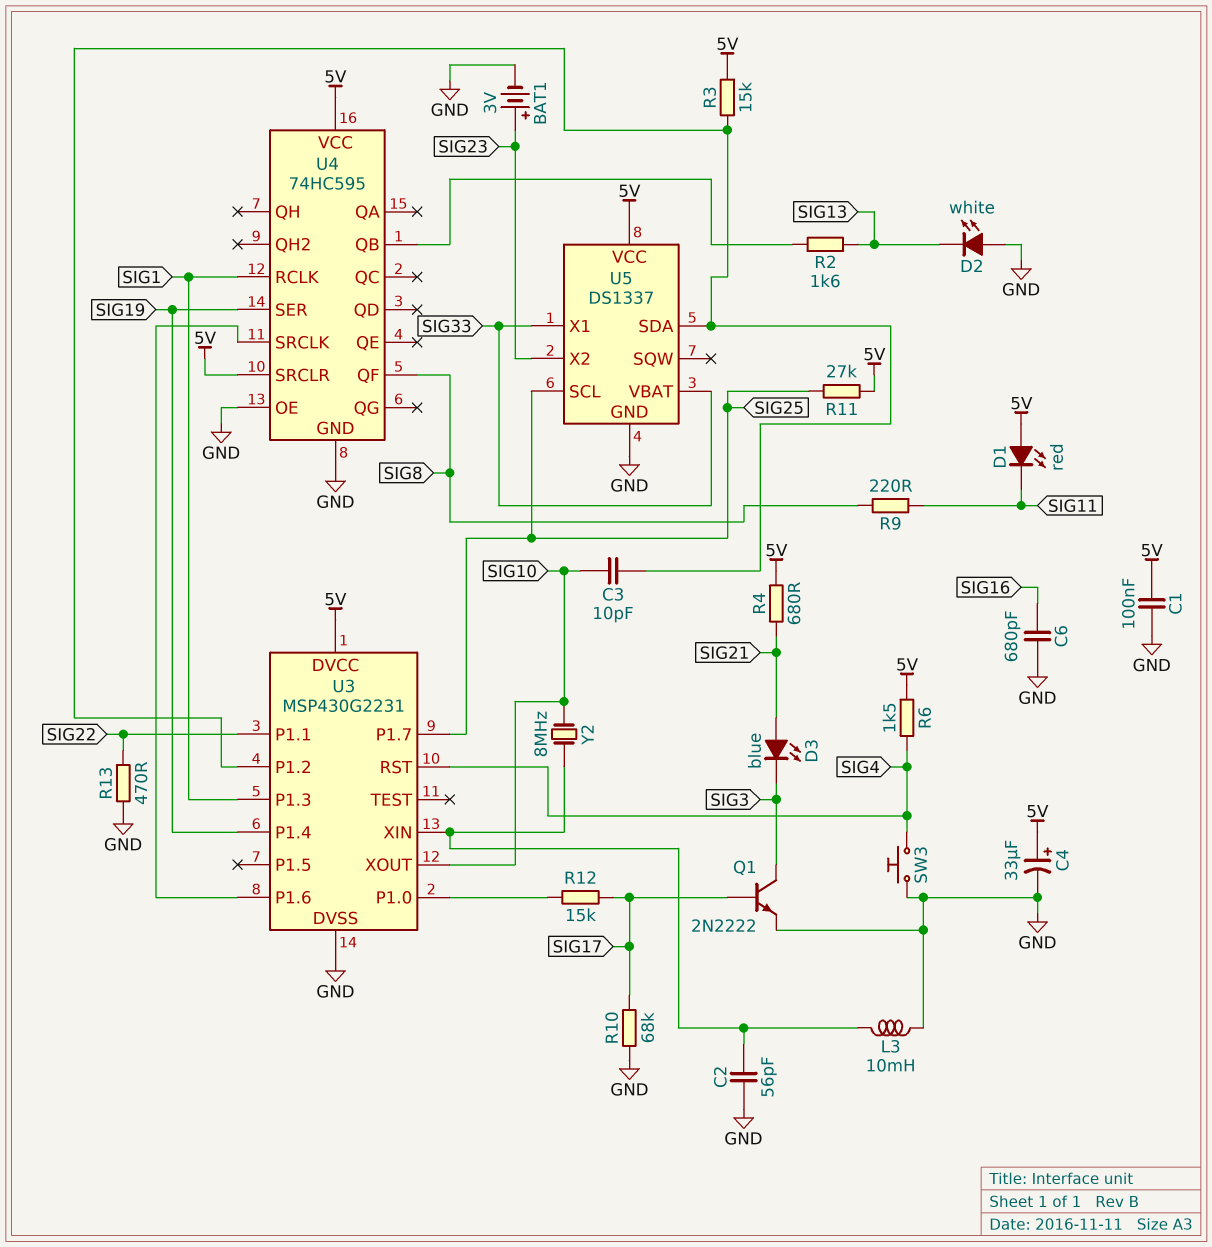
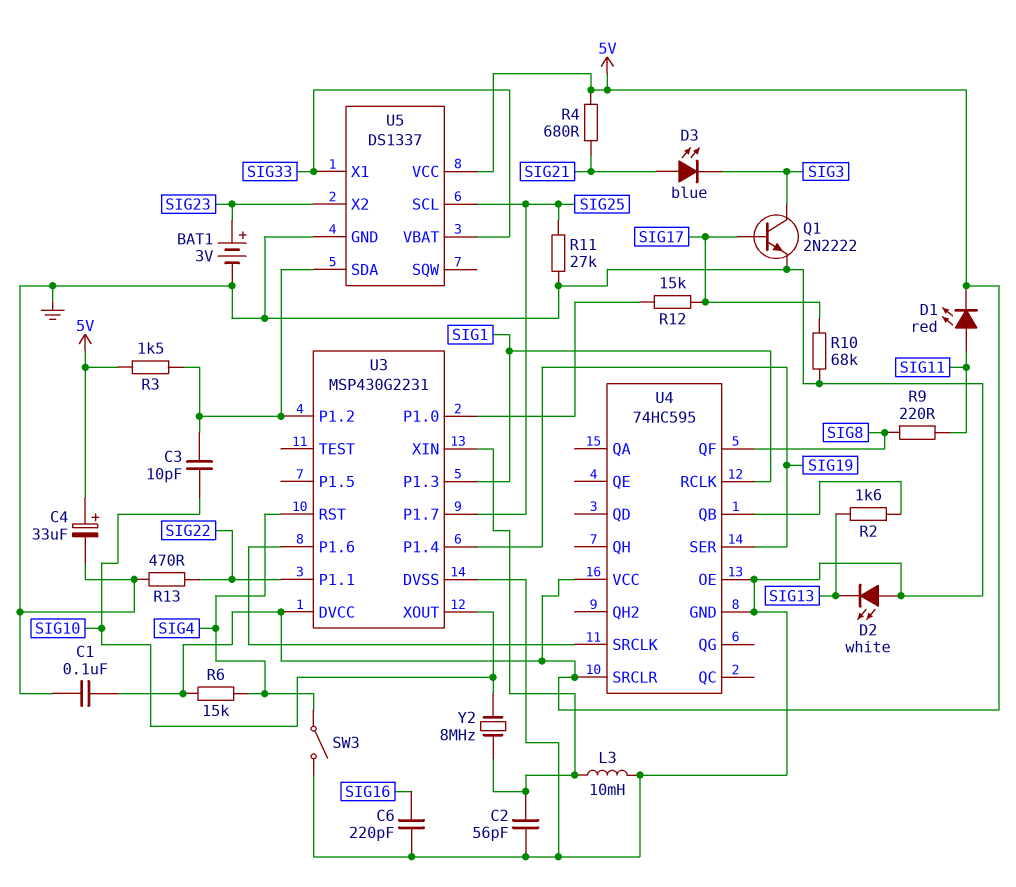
C6: 680pF (GND, SIG16) -> 220pF (GND, SIG16)
D1: LED red (A 5V, K SIG11) -> LED red (A SIG11, K 5V)
R3: 15k (5V, U3/P1.2) -> 1.5k (5V, U3/P1.2)
R6: 1.5k (5V, SIG4) -> 15k (5V, SIG4)
R11: 27k (5V, SIG25) -> 27k (GND, SIG25)
SW3: button (GND, SIG4) -> switch (GND, SIG4)

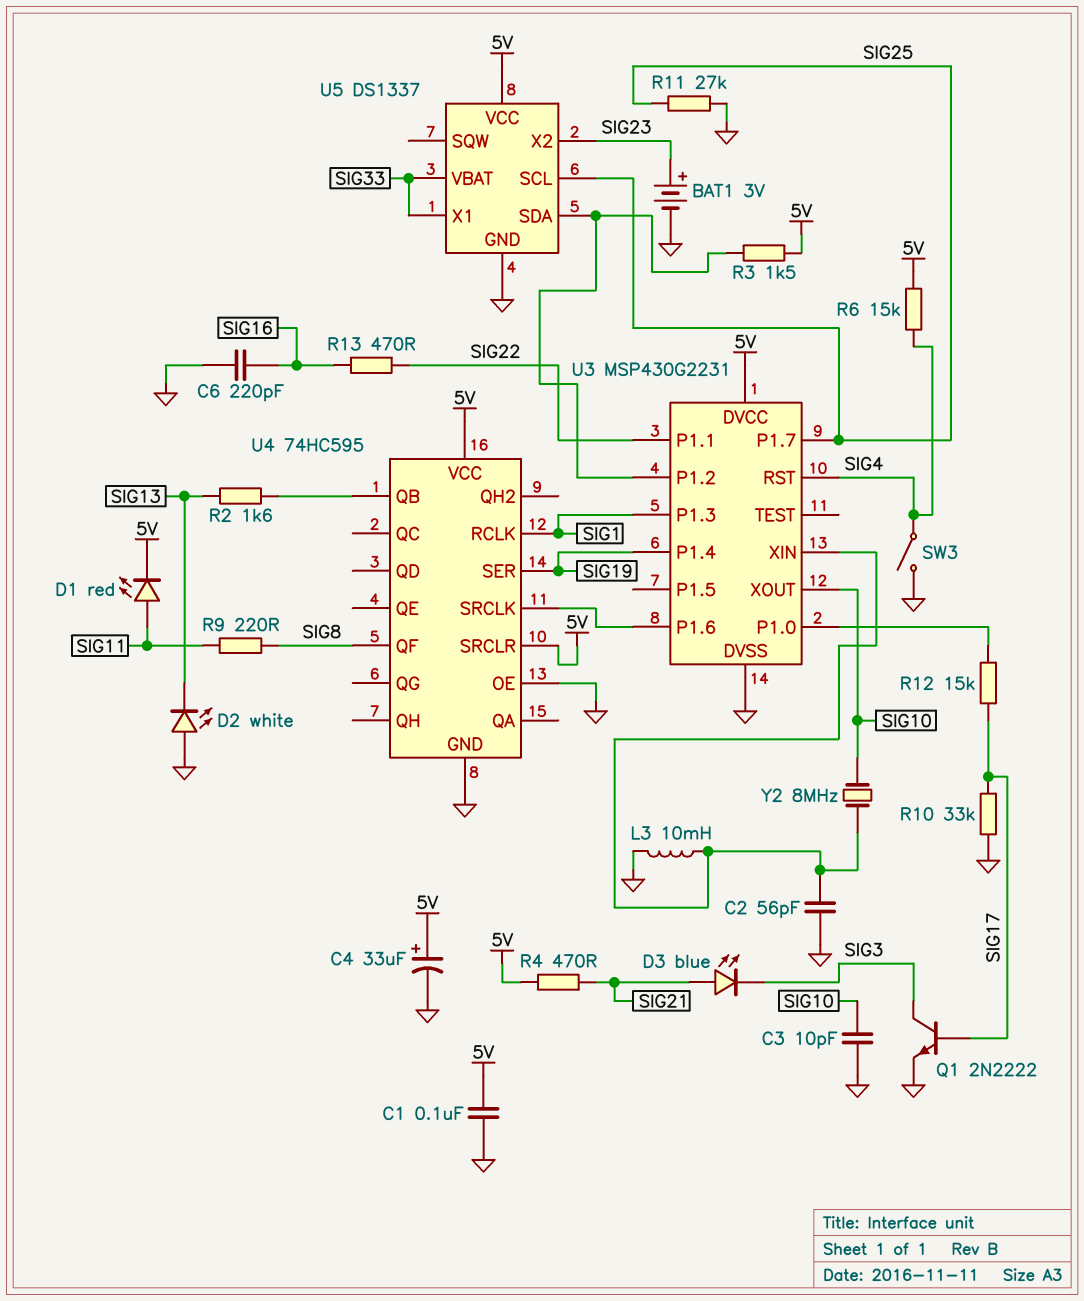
C3: 10pF (SIG10, U3/P1.2) -> 10pF (GND, SIG10)
R4: 680 (5V, SIG21) -> 470 (5V, SIG21)
R10: 68k (GND, SIG17) -> 33k (GND, SIG17)
R13: 470 (GND, SIG22) -> 470 (SIG16, SIG22)

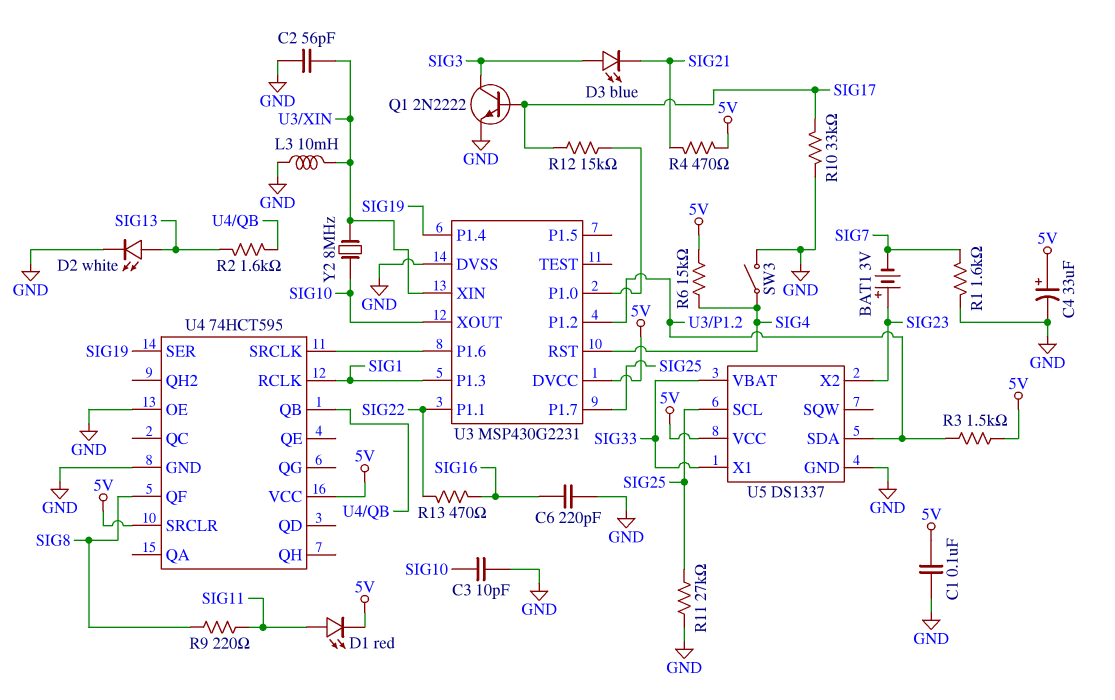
BAT1: 3V (plus SIG23, minus GND) -> 3V (plus SIG23, minus SIG7)
D2: LED white (A GND, K SIG13) -> LED white (A SIG13, K GND)
D3: LED blue (A SIG21, K SIG3) -> LED blue (A SIG3, K SIG21)
R1: none -> 1.6k (GND, SIG7)
U4: 74HC595 -> 74HCT595

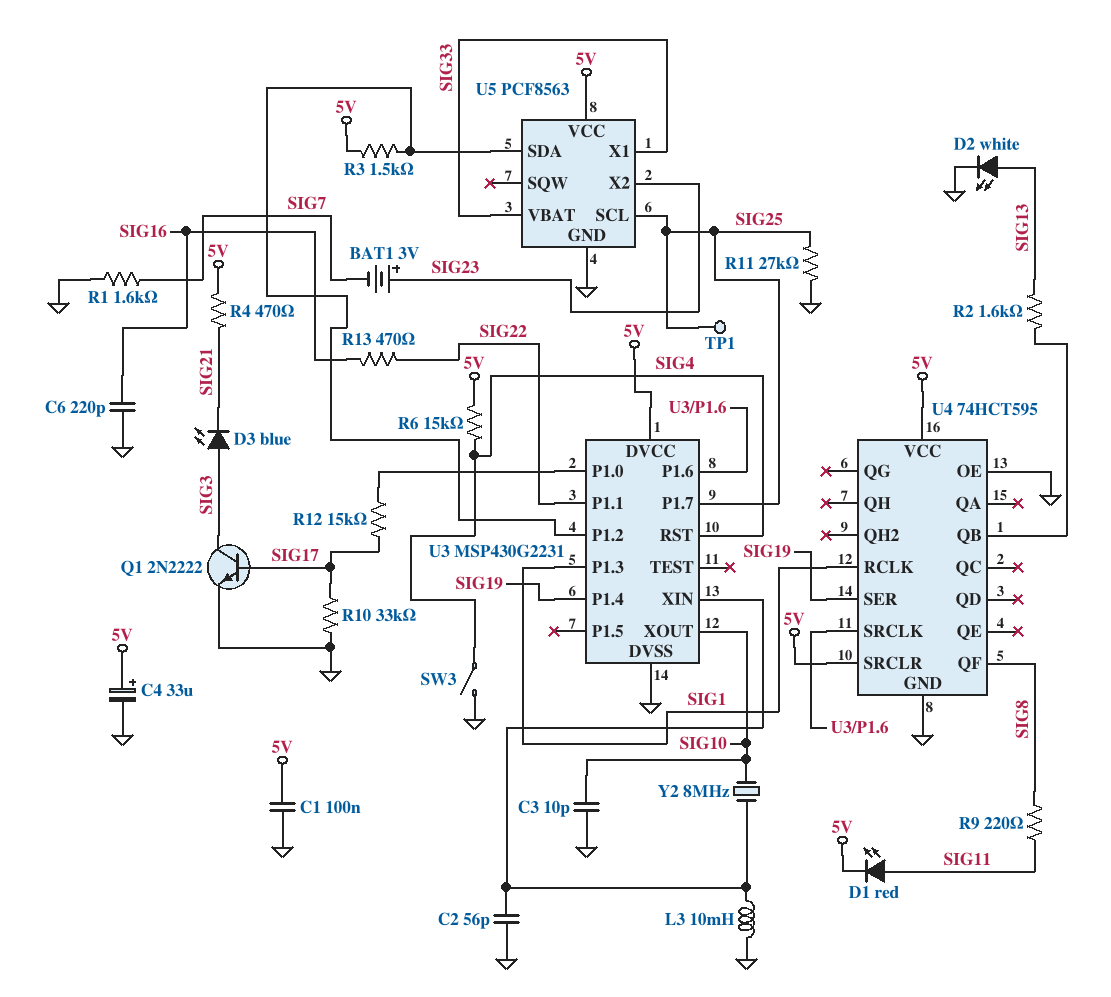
TP1: none -> test point (SIG25)
U5: DS1337 -> PCF8563

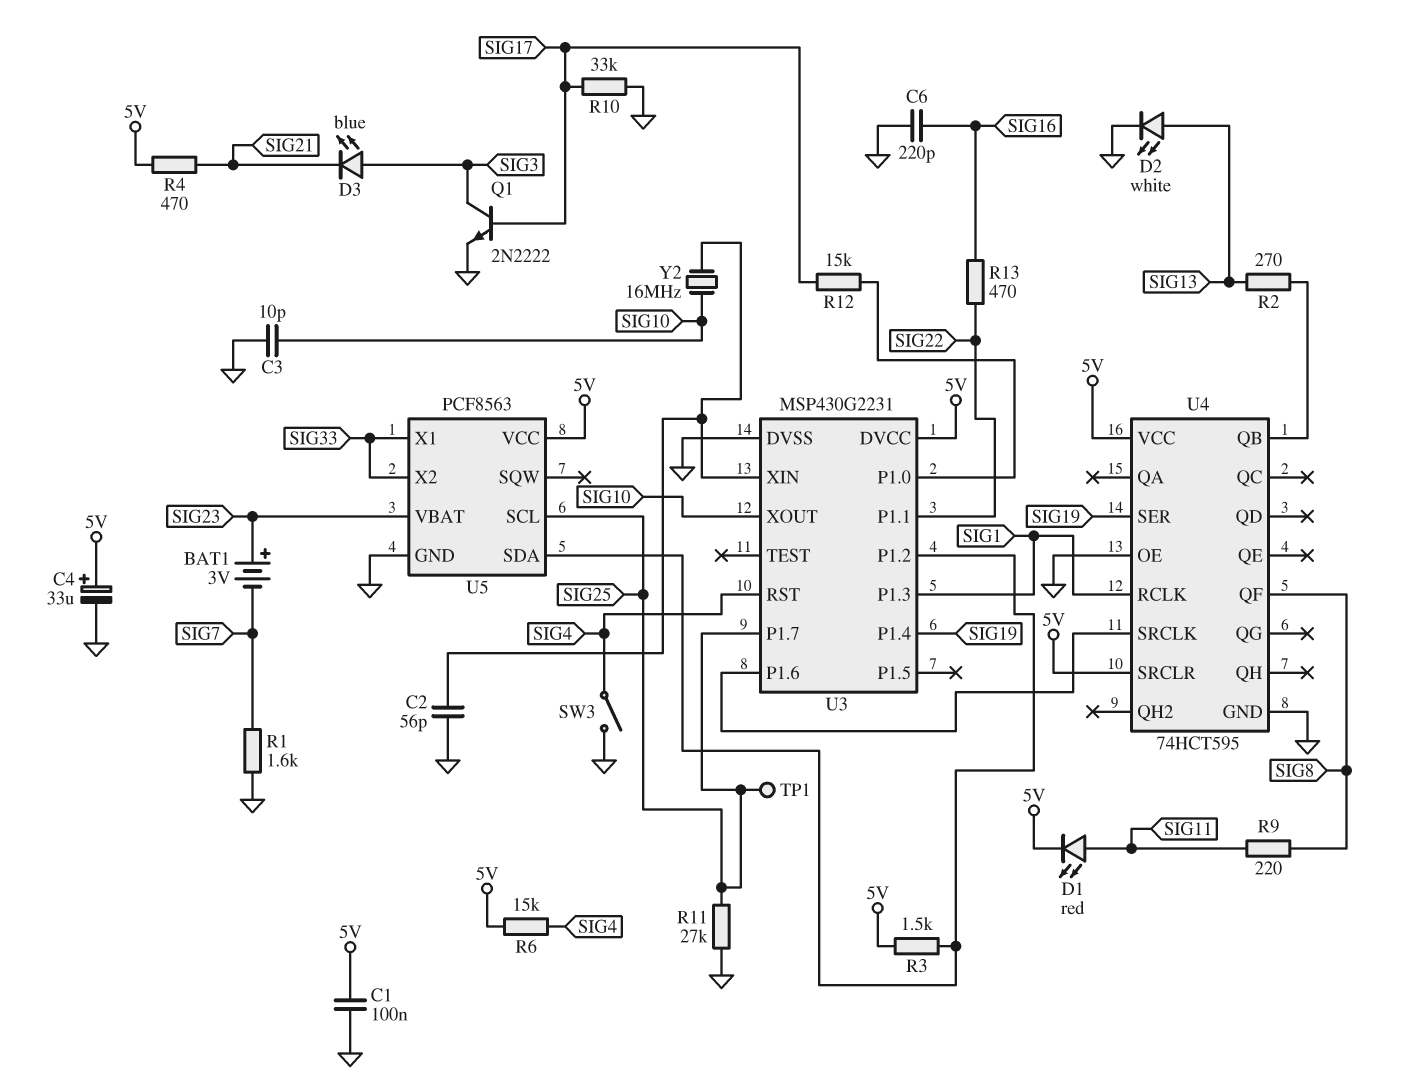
L3: 10mH (GND, U3/XIN) -> none
R2: 1.6k (SIG13, U4/QB) -> 270 (SIG13, U4/QB)
U5 pin VBAT: SIG33 -> SIG23
U5 pin X2: SIG23 -> SIG33
Y2: 8MHz (SIG10, U3/XIN) -> 16MHz (SIG10, U3/XIN)

